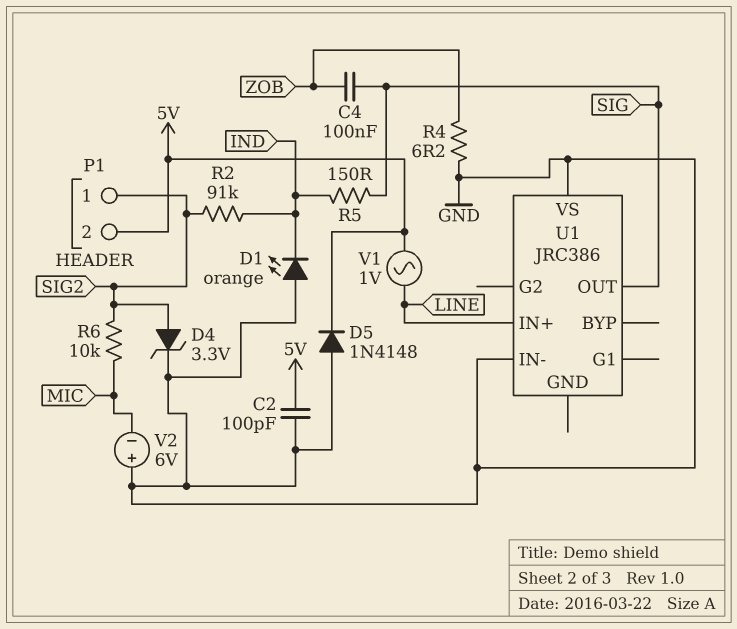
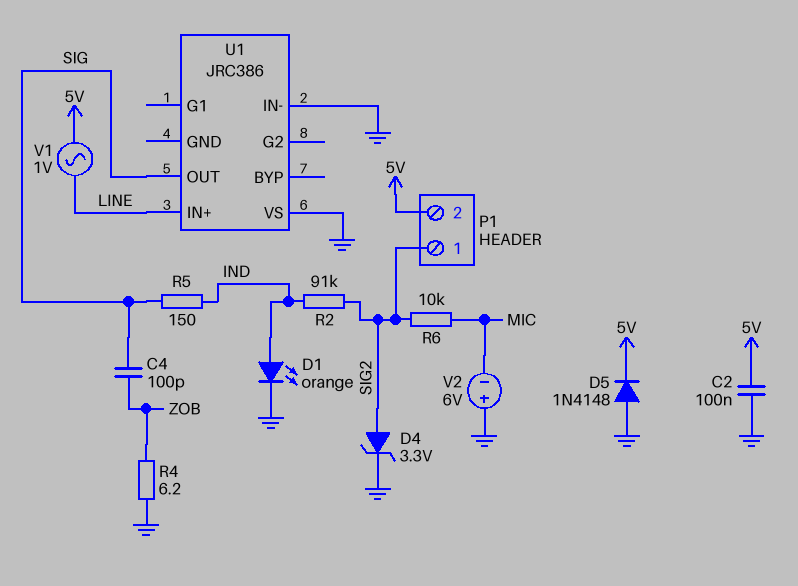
C2: 100pF (5V, GND) -> 100nF (5V, GND)
C4: 100nF (SIG, ZOB) -> 100pF (SIG, ZOB)
D1: LED orange (A GND, K IND) -> LED orange (A IND, K GND)

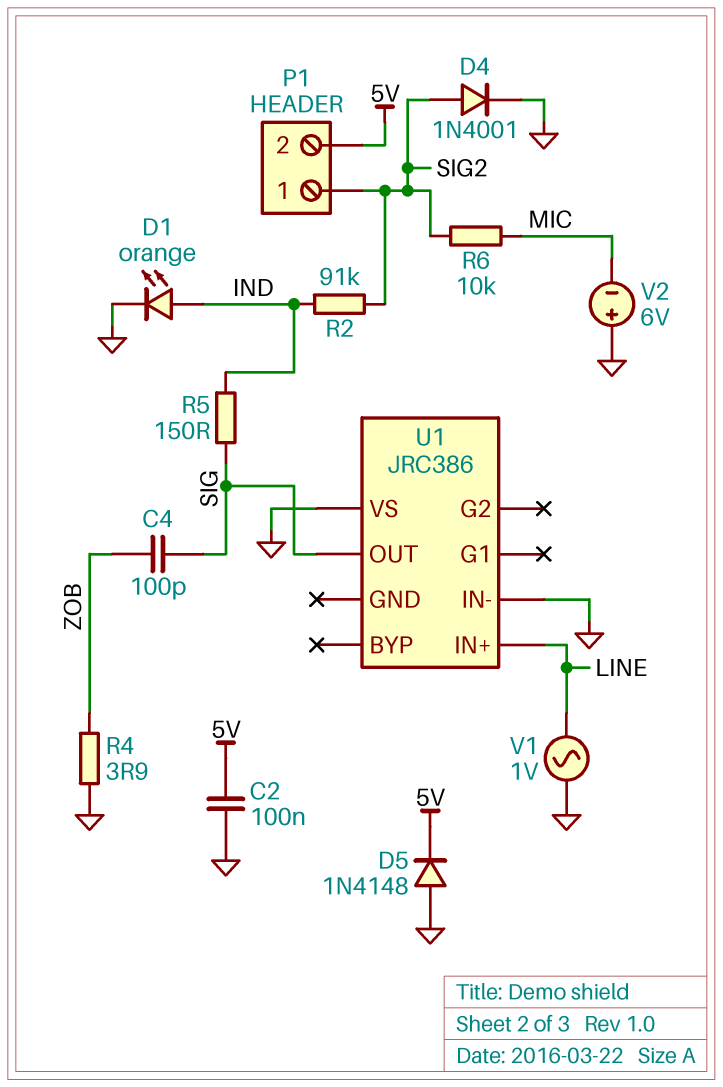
D4: zener 3.3V (A SIG2, K GND) -> diode 1N4001 (A SIG2, K GND)
R4: 6.2 (GND, ZOB) -> 3.9 (GND, ZOB)
V1: AC 1V (5V, LINE) -> AC 1V (GND, LINE)

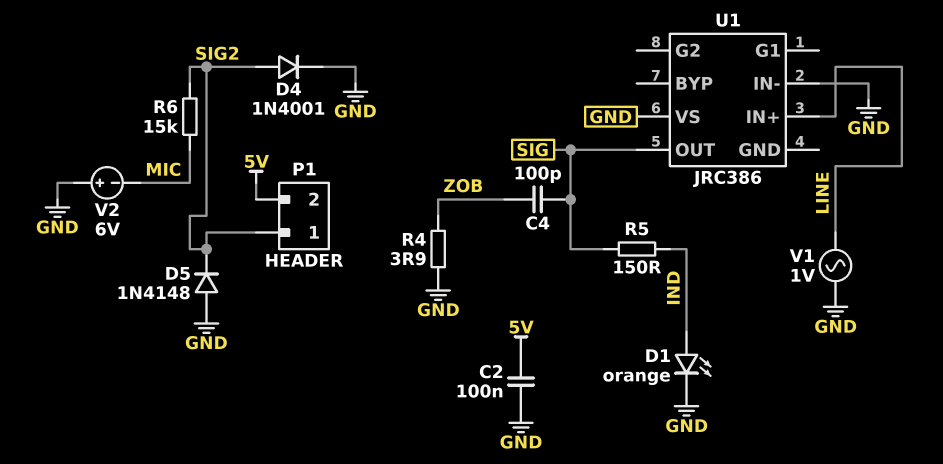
D5: diode 1N4148 (A GND, K 5V) -> diode 1N4148 (A GND, K SIG2)
R2: 91k (IND, SIG2) -> none
R6: 10k (MIC, SIG2) -> 15k (MIC, SIG2)

